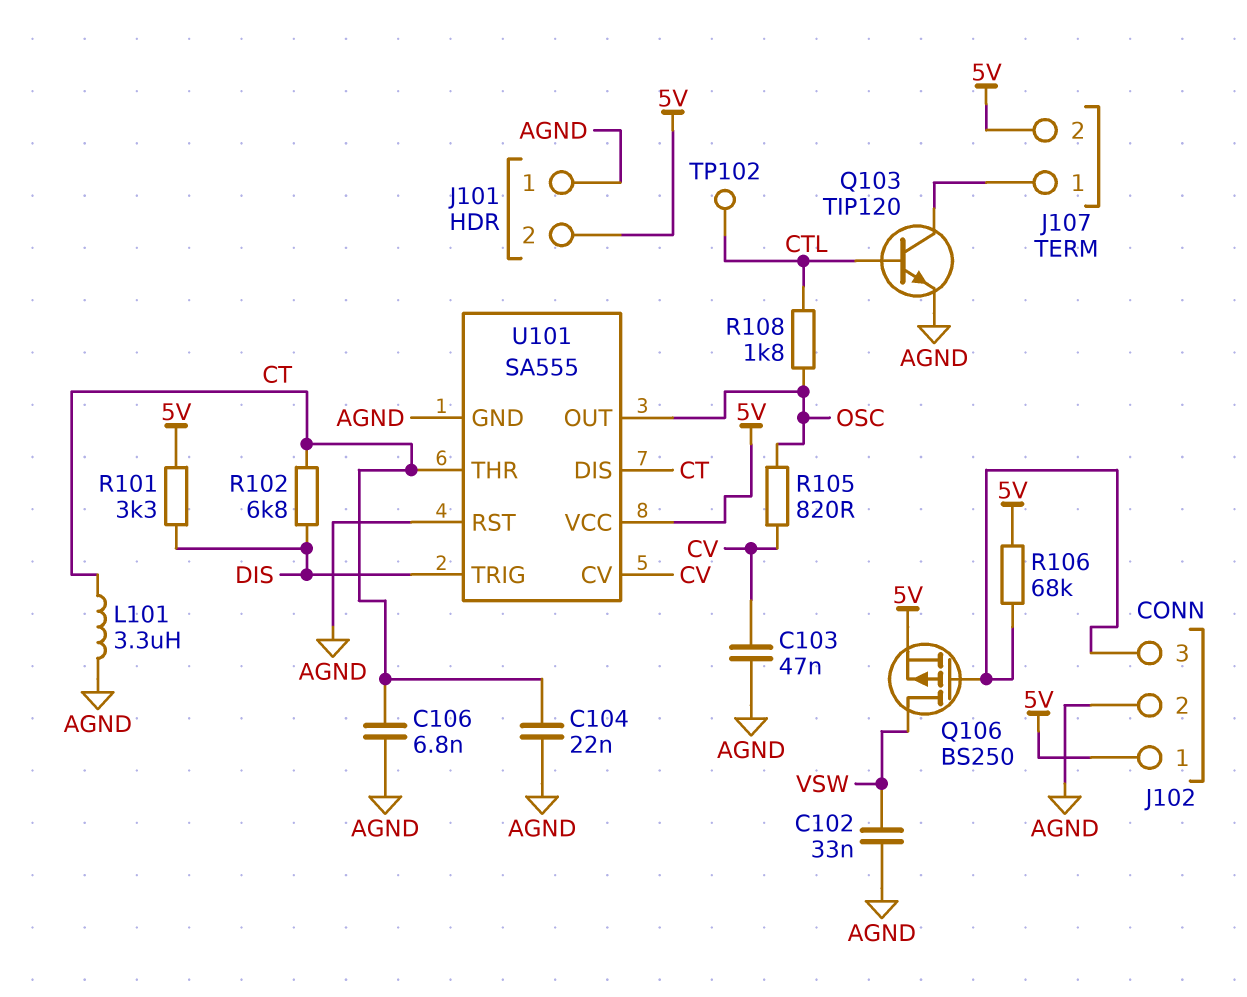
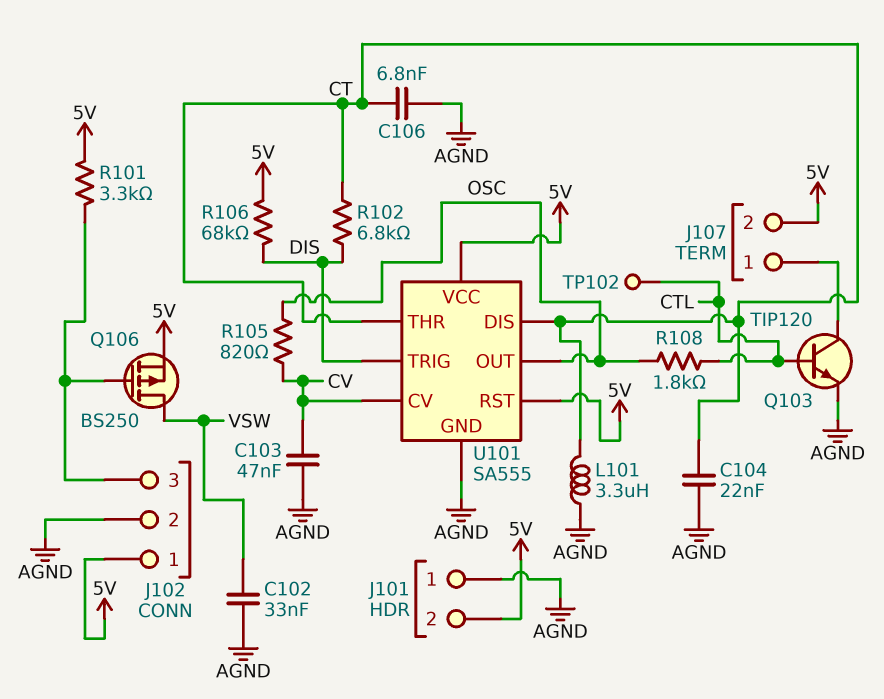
R101: 3.3k (5V, DIS) -> 3.3k (5V, J102/3)
R106: 68k (5V, J102/3) -> 68k (5V, DIS)
U101 pin RST: AGND -> 5V

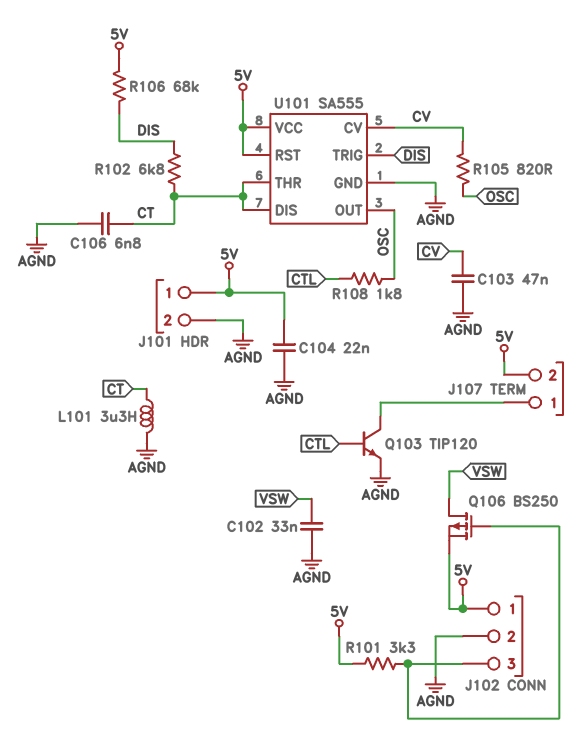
C104: 22nF (AGND, CT) -> 22nF (5V, AGND)
J101 pin 1: AGND -> 5V
J101 pin 2: 5V -> AGND
TP102: test point (CTL) -> none

